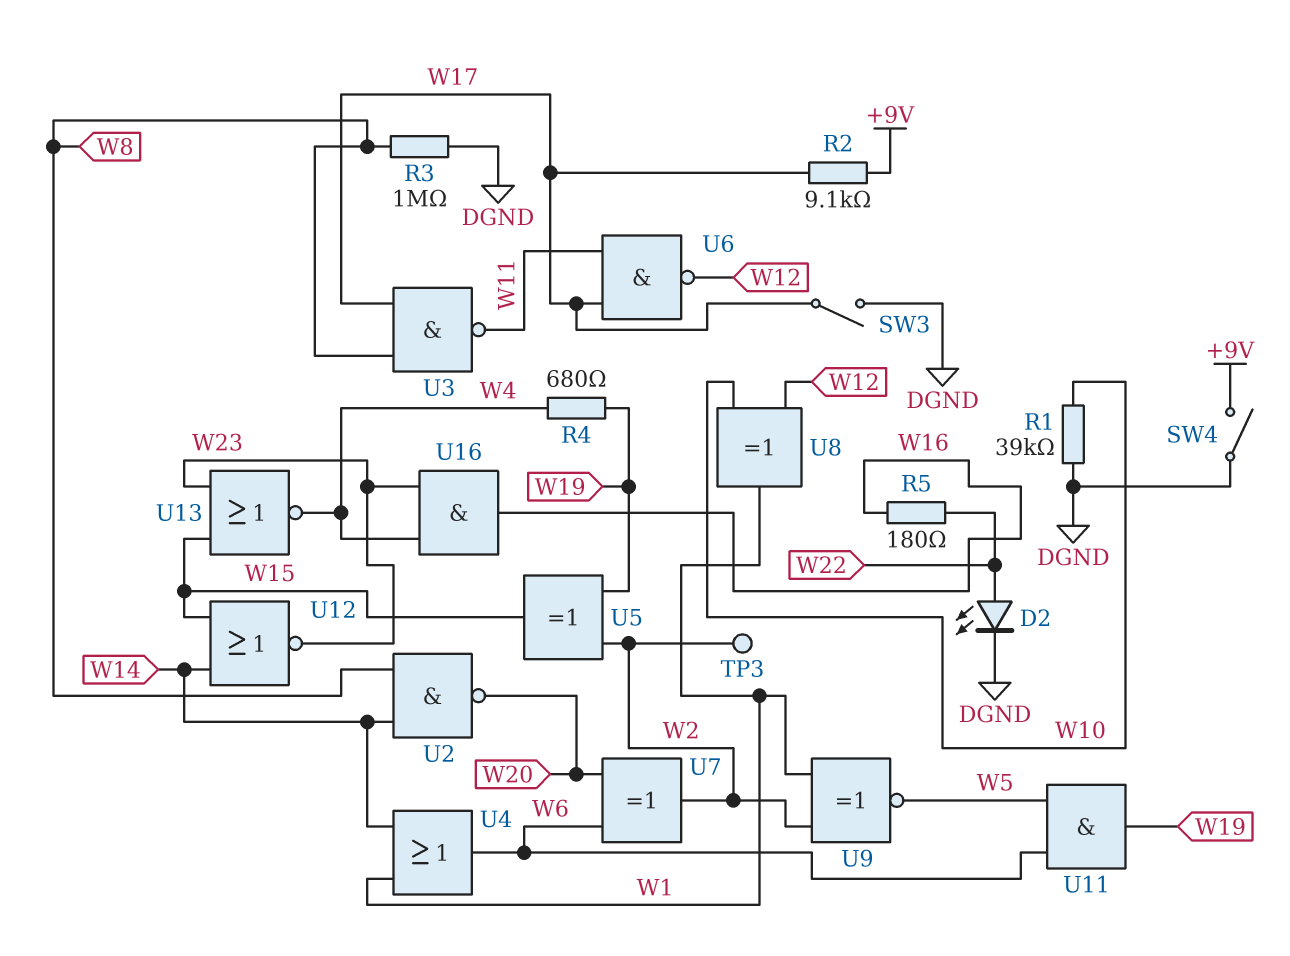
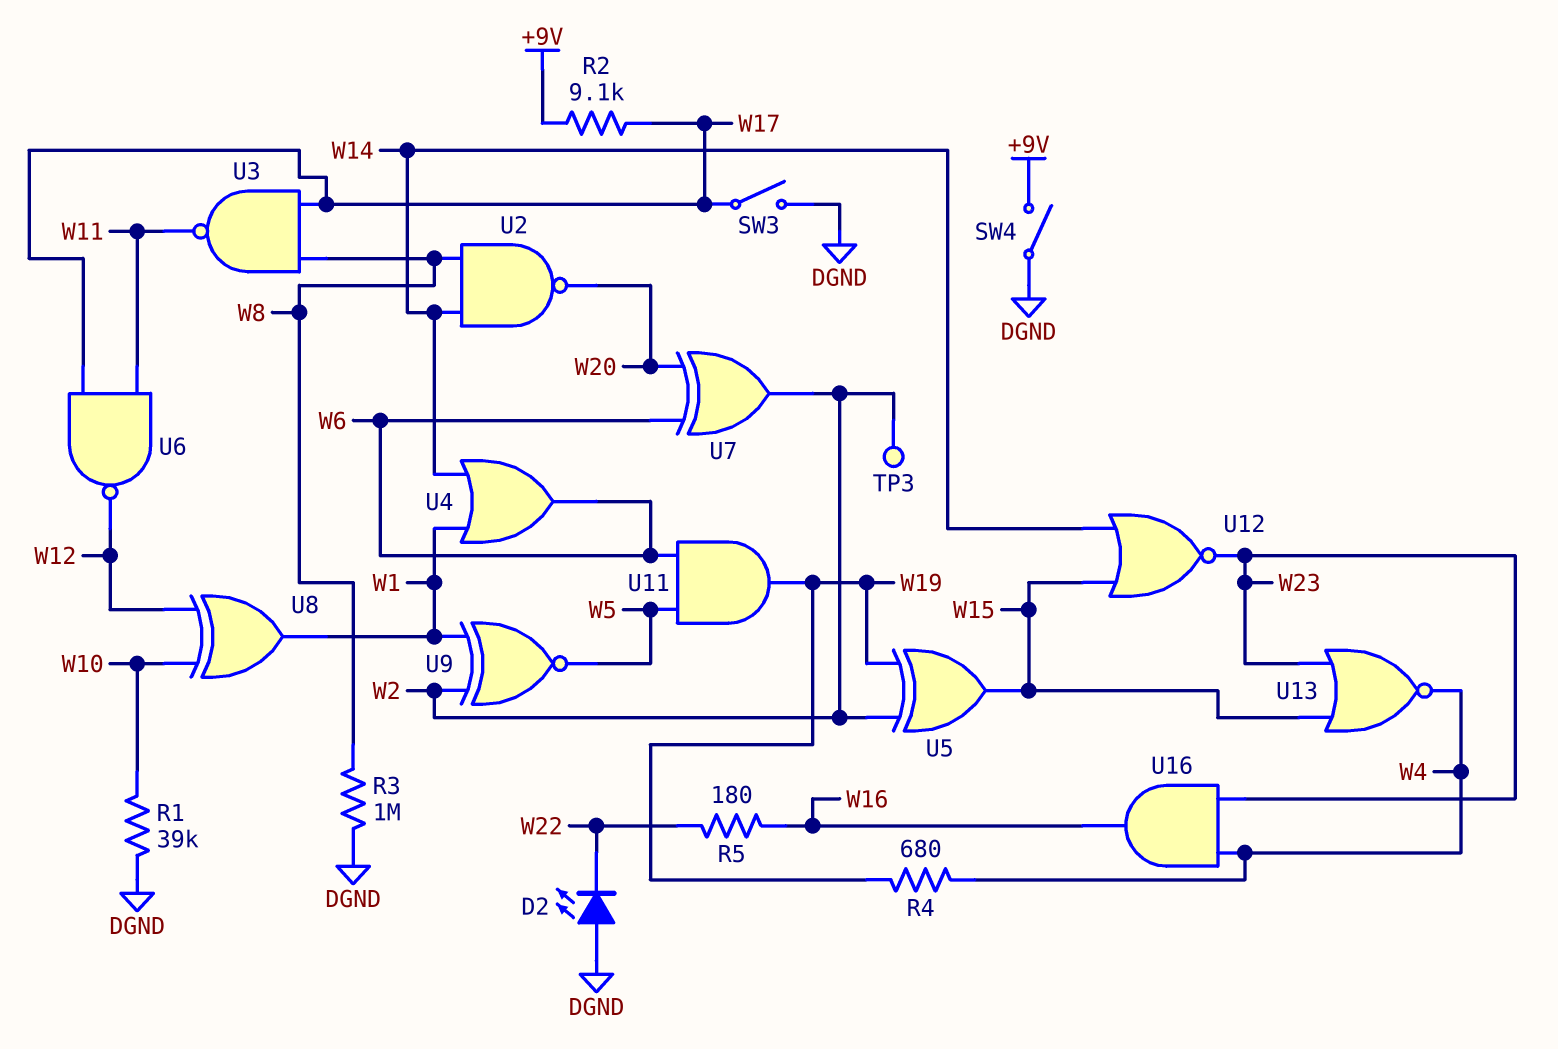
D2: LED (A W22, K DGND) -> LED (A DGND, K W22)

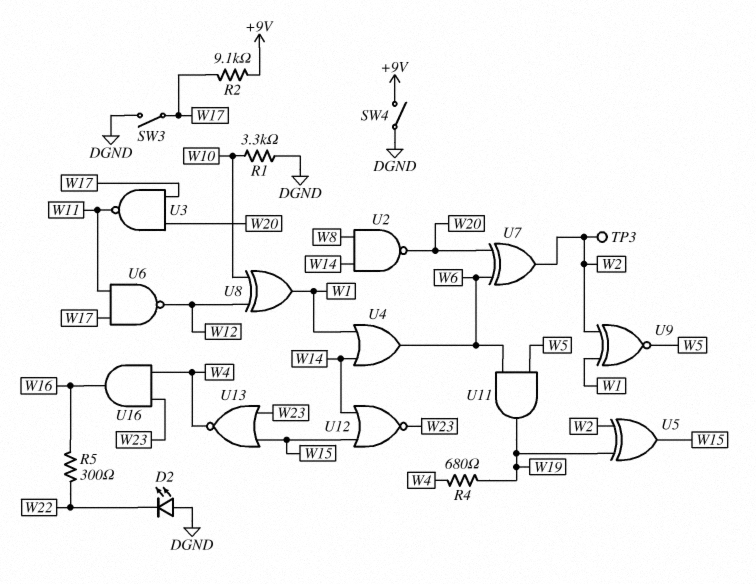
R1: 39k (DGND, W10) -> 3.3k (DGND, W10)
R3: 1M (DGND, W8) -> none
R5: 180 (W16, W22) -> 300 (W16, W22)
U3: NAND (in W8, in W17, out W11) -> NAND (in W17, in W20, out W11)

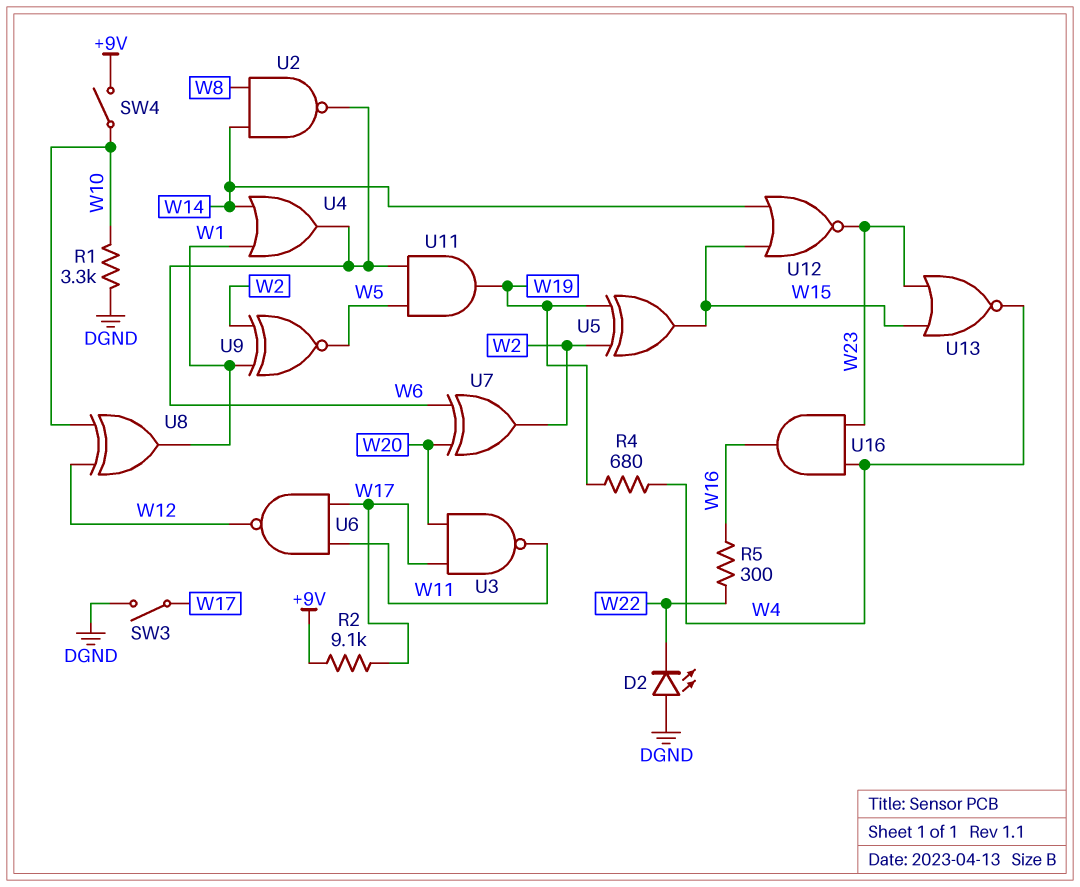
SW4: switch (+9V, DGND) -> switch (+9V, W10)
TP3: test point (W2) -> none
U2: NAND (in W8, in W14, out W20) -> NAND (in W8, in W14, out W6)

